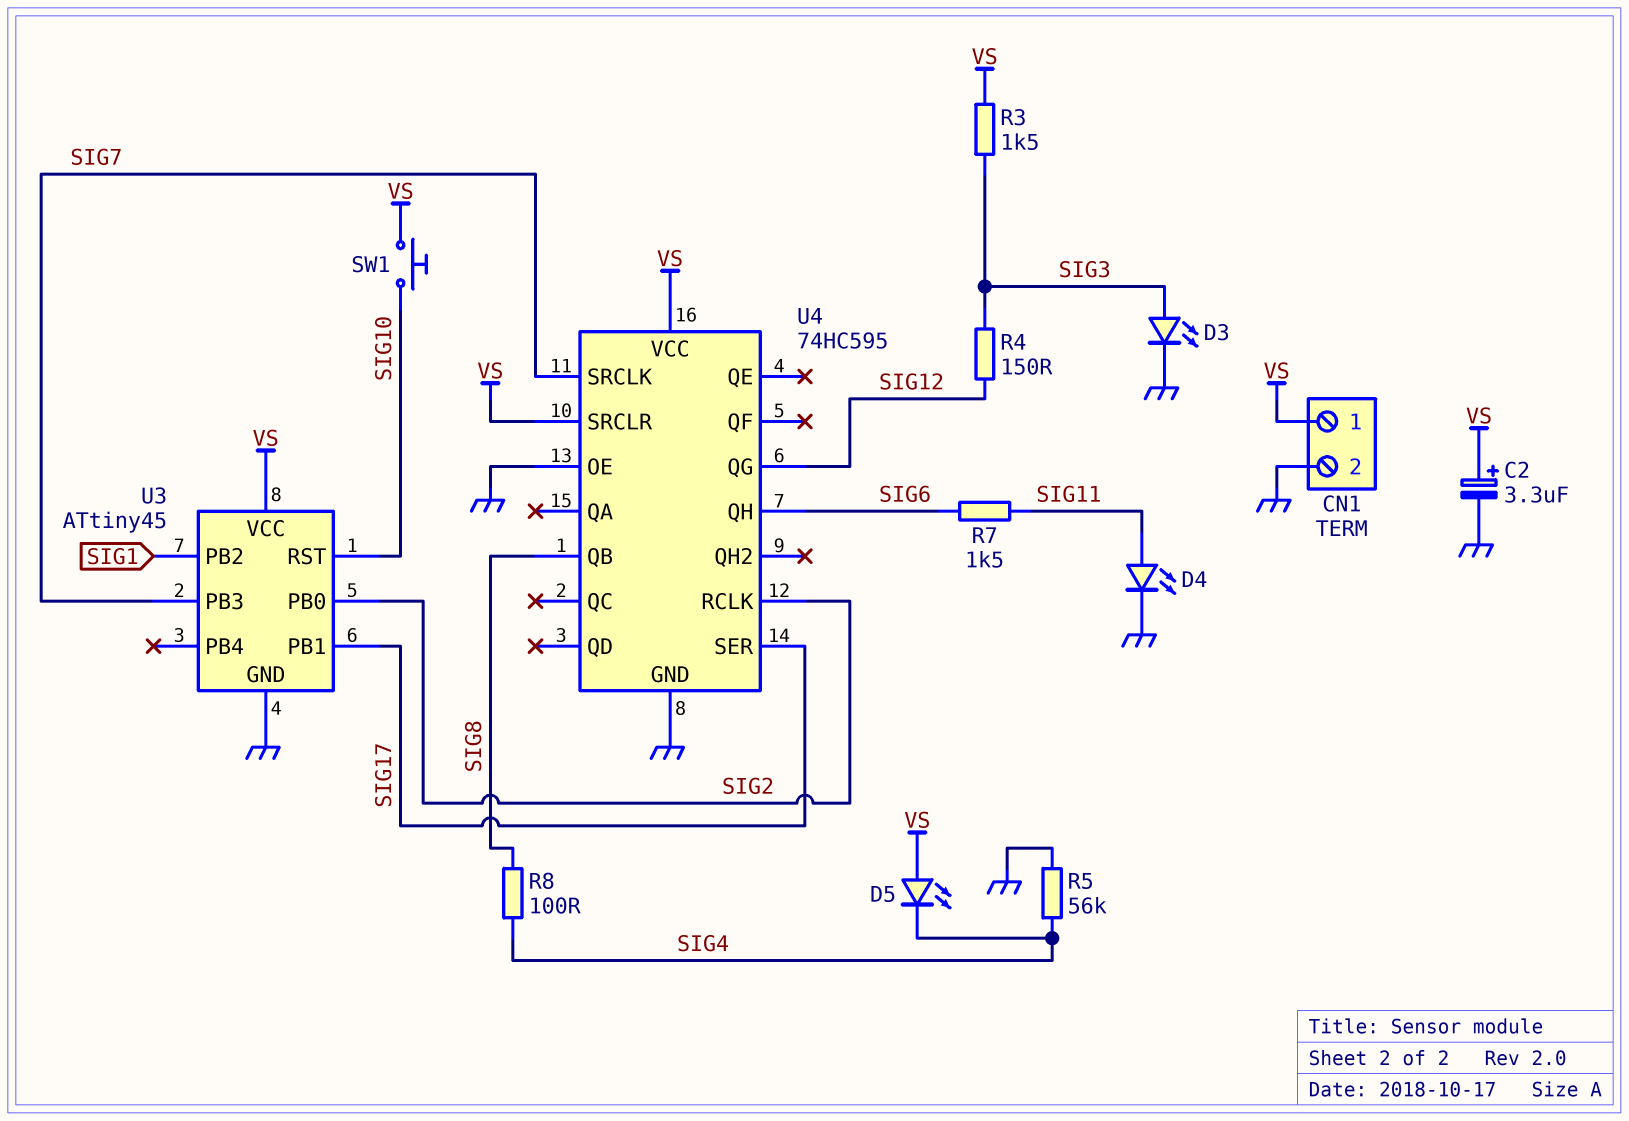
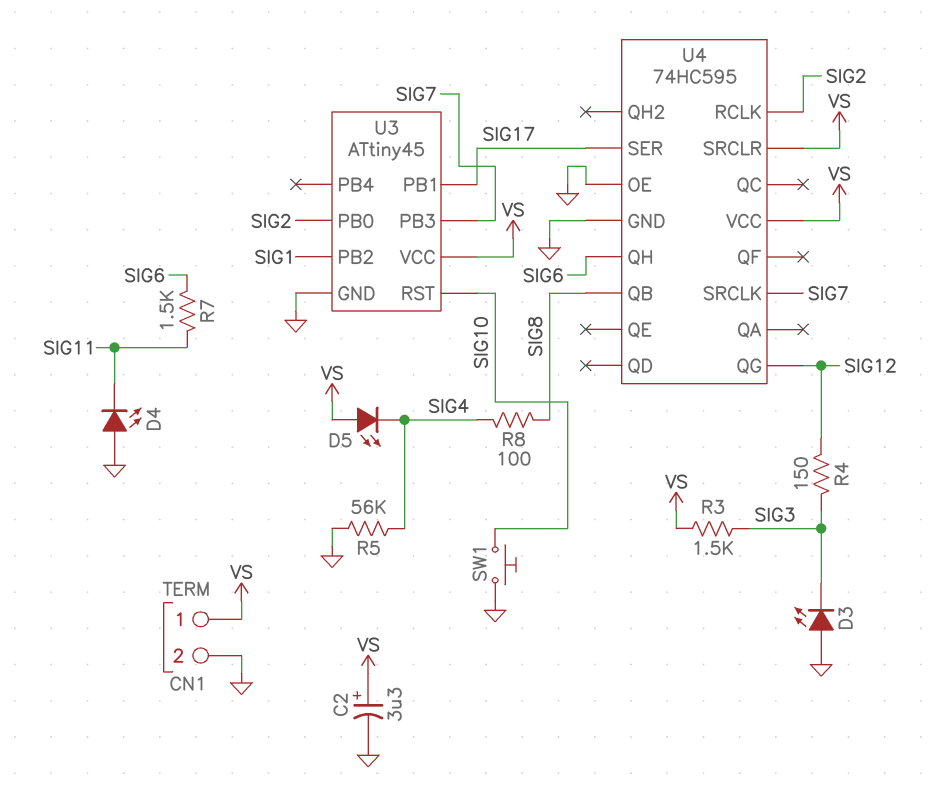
D3: LED (A SIG3, K GND) -> LED (A GND, K SIG3)
D4: LED (A SIG11, K GND) -> LED (A GND, K SIG11)
SW1: button (SIG10, VS) -> button (GND, SIG10)

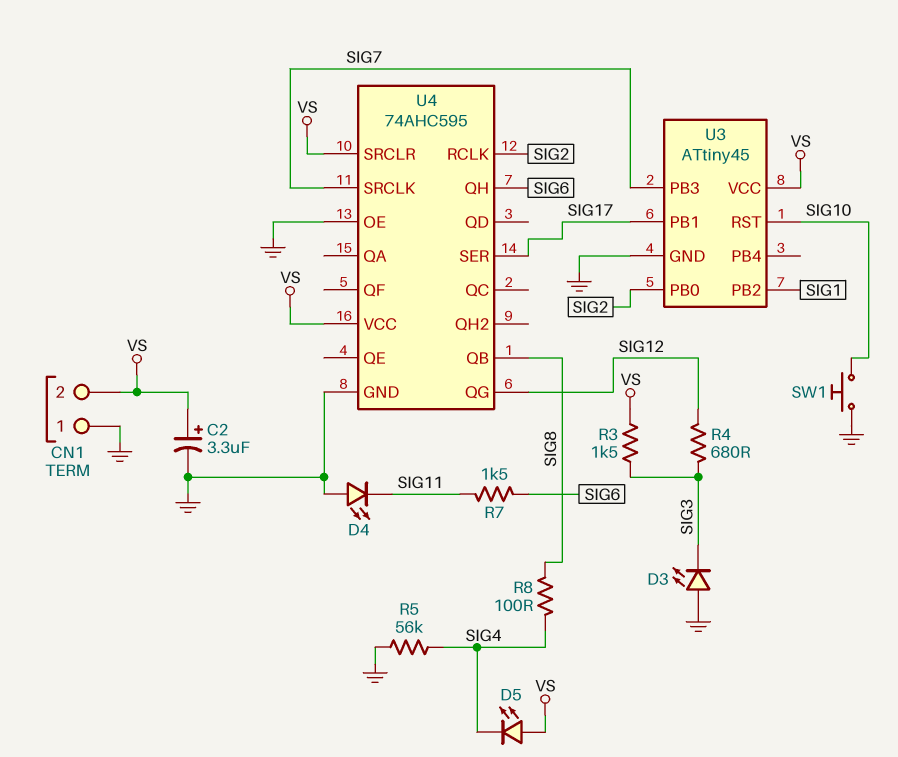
CN1 pin 1: VS -> GND
CN1 pin 2: GND -> VS
R4: 150 (SIG3, SIG12) -> 680 (SIG3, SIG12)
U4: 74HC595 -> 74AHC595

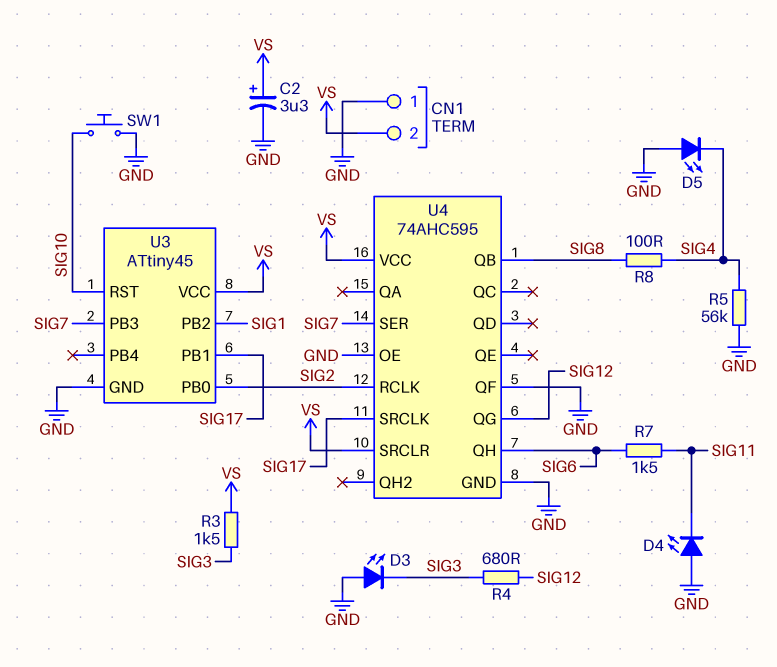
D5: LED (A VS, K SIG4) -> LED (A GND, K SIG4)
U4 pin QF: none -> GND
U4 pin SER: SIG17 -> SIG7
U4 pin SRCLK: SIG7 -> SIG17

